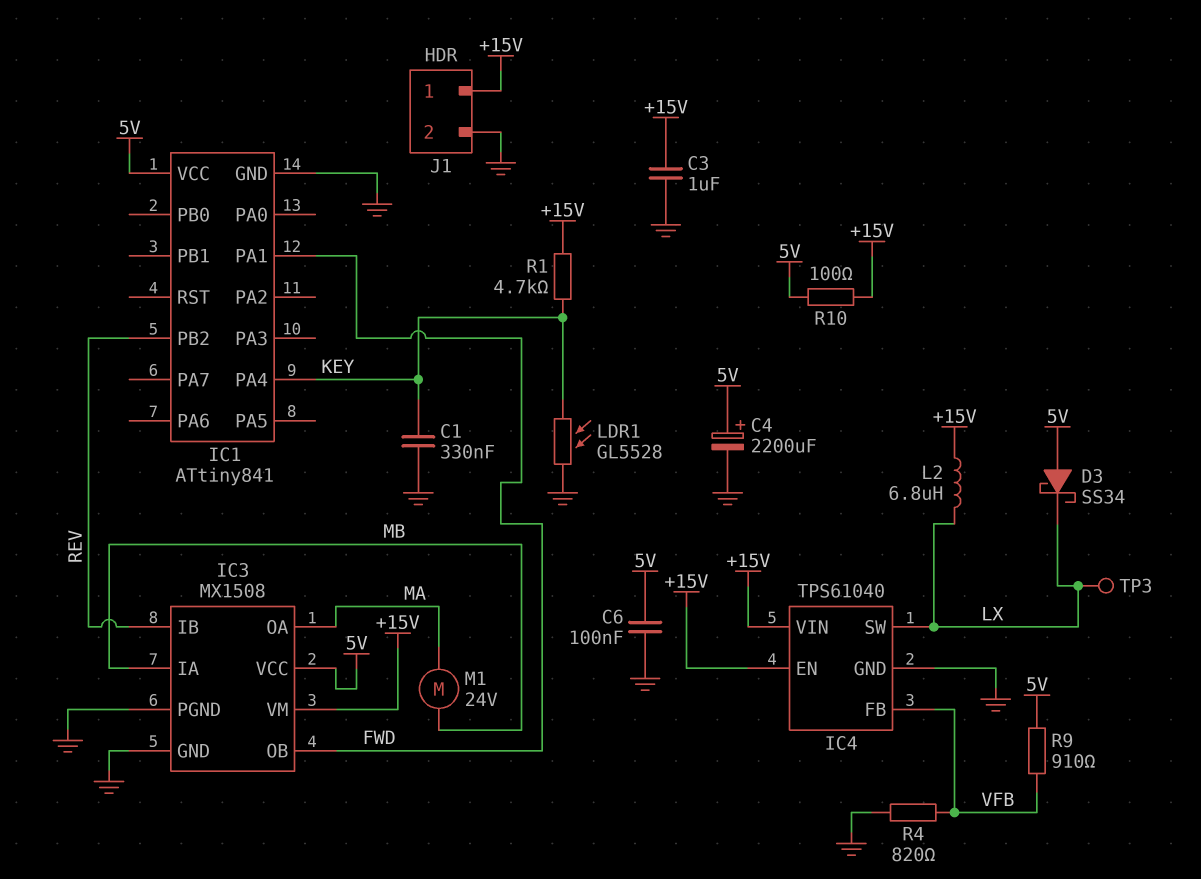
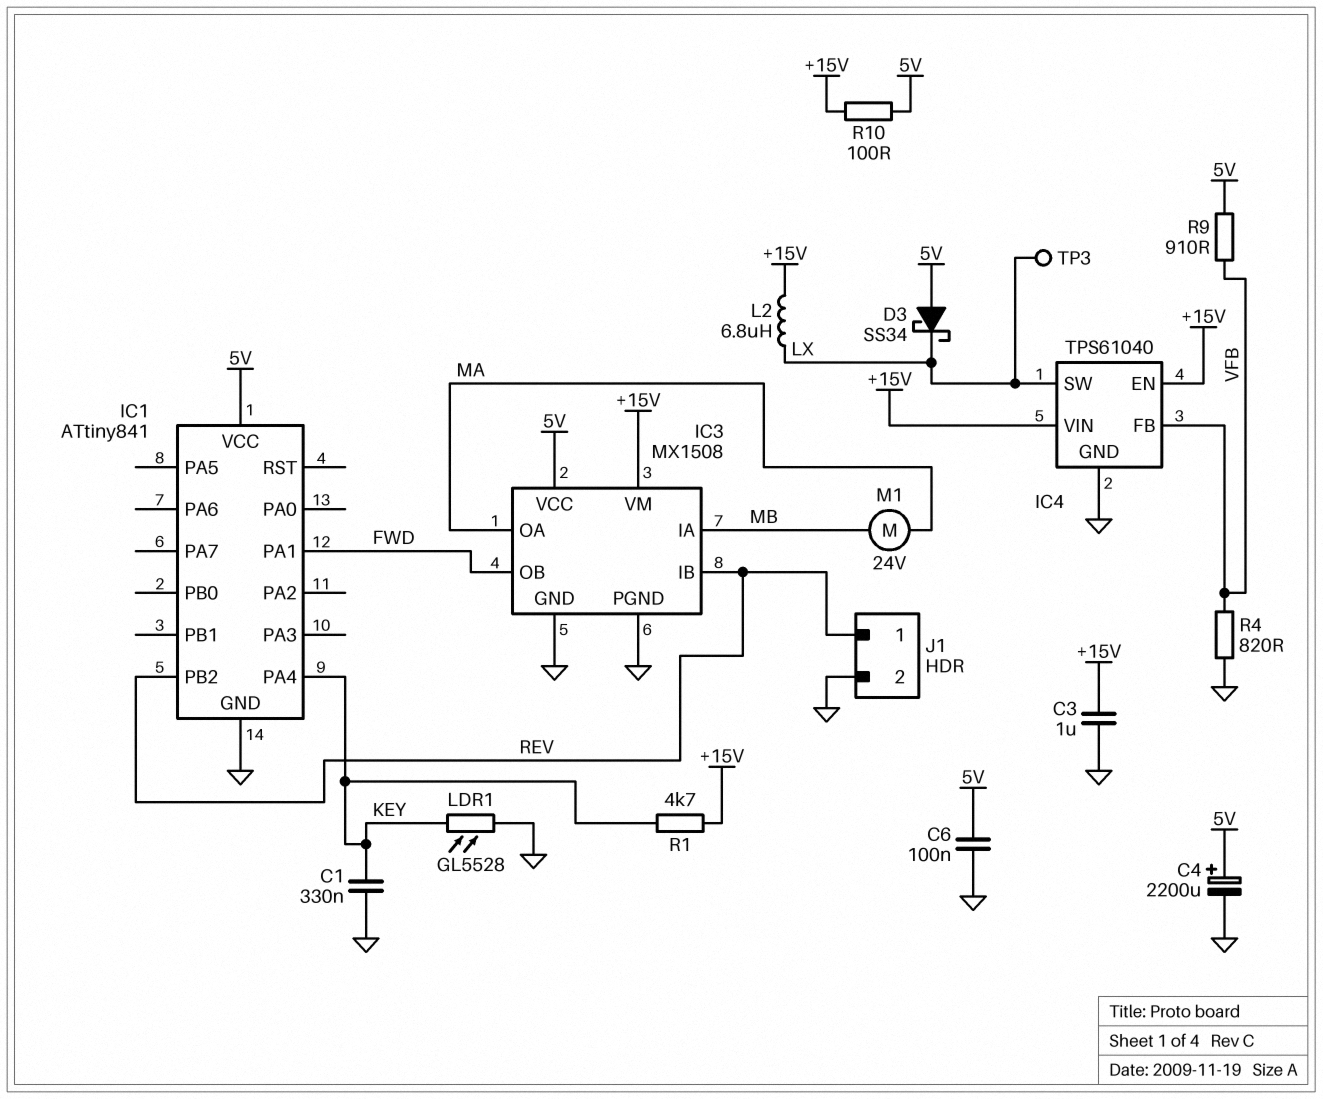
J1 pin 1: +15V -> REV

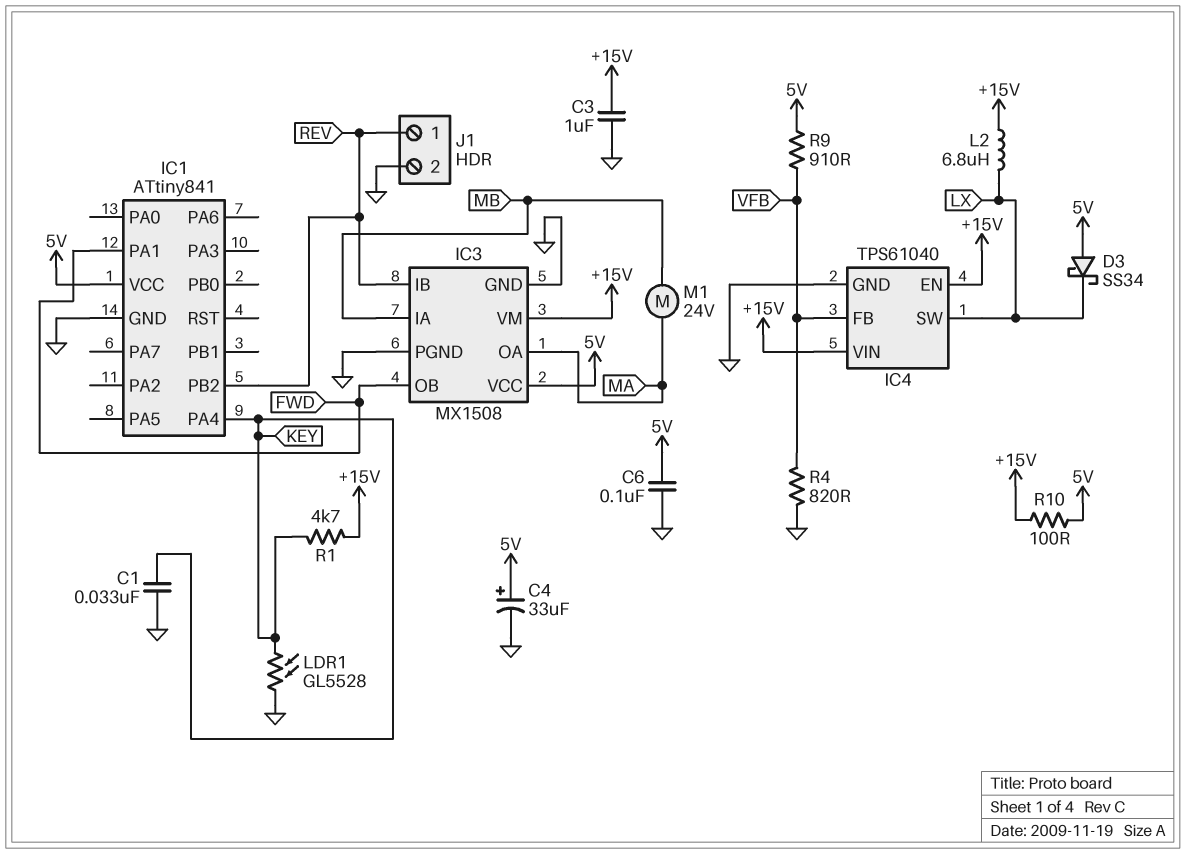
C1: 330nF (GND, KEY) -> 33nF (GND, KEY)
C4: 2200uF (plus 5V, minus GND) -> 33uF (plus 5V, minus GND)
TP3: test point (LX) -> none

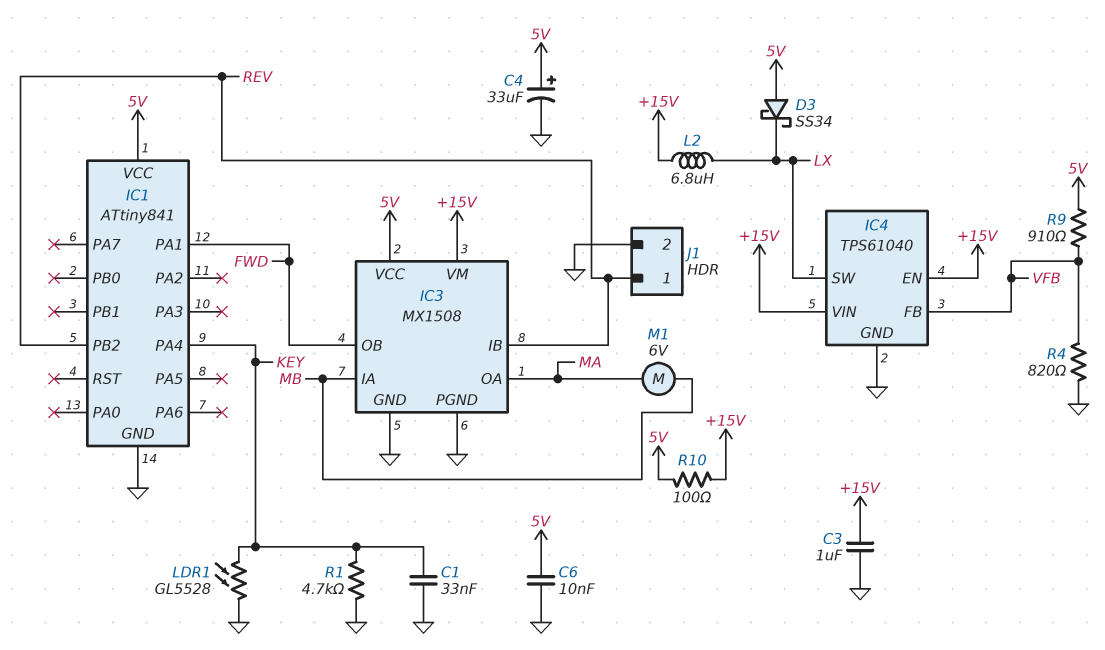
C6: 100nF (5V, GND) -> 10nF (5V, GND)
M1: motor 24V (MA, MB) -> motor 6V (MA, MB)
R1: 4.7k (+15V, KEY) -> 4.7k (GND, KEY)

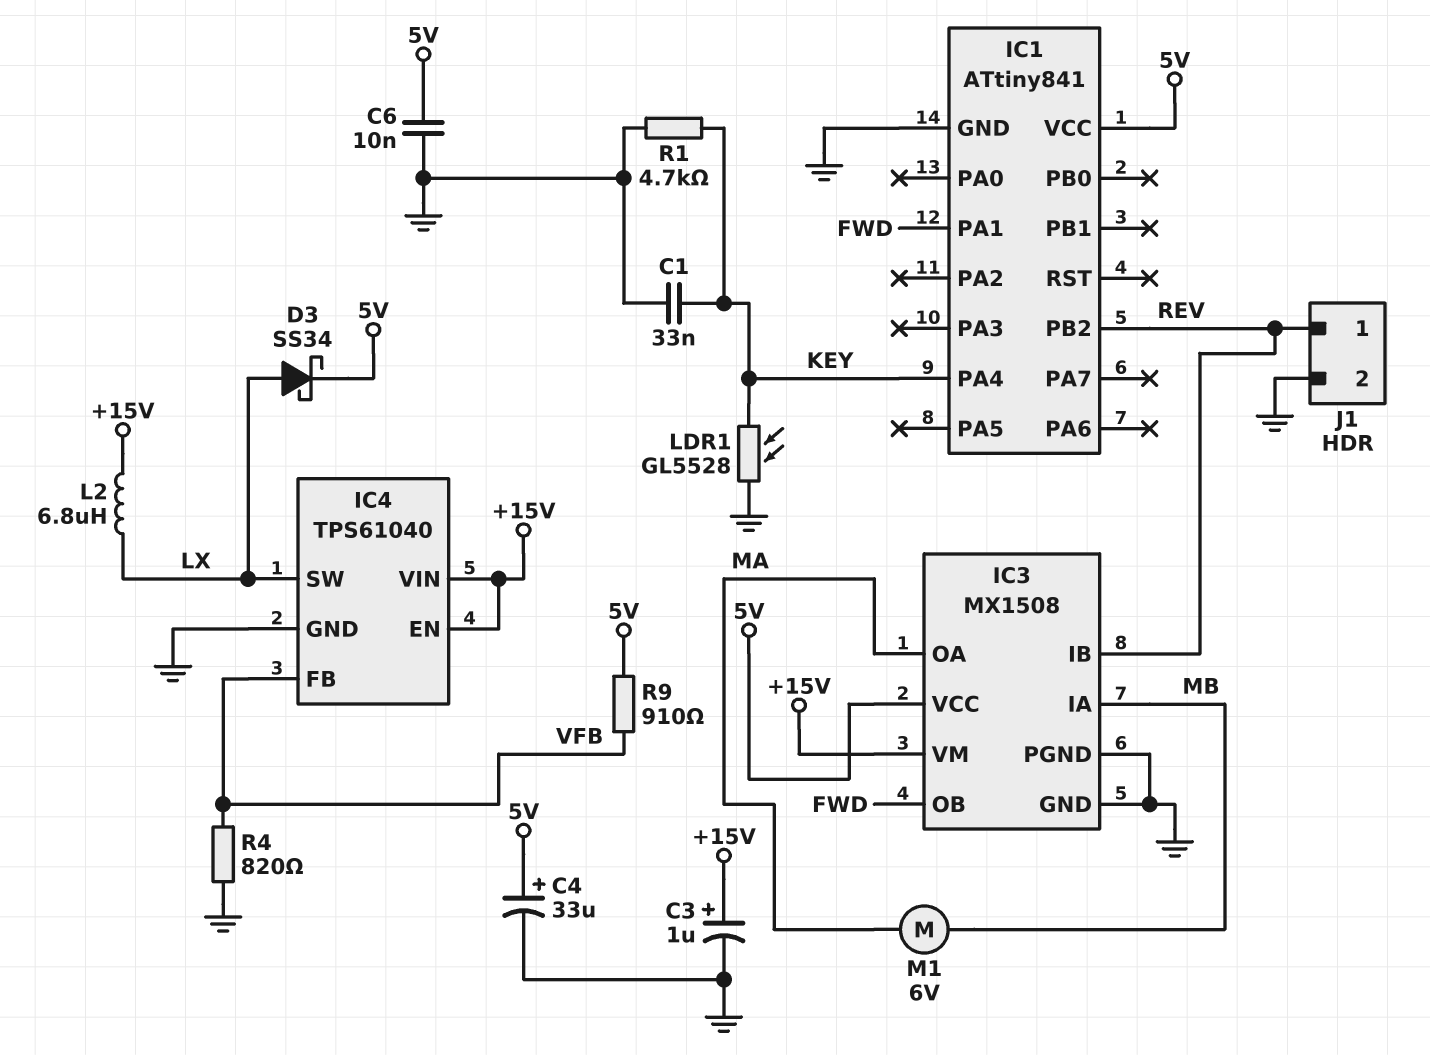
C3: 1uF (+15V, GND) -> 1uF (plus +15V, minus GND)
D3: schottky SS34 (A 5V, K LX) -> schottky SS34 (A LX, K 5V)
R10: 100 (+15V, 5V) -> none

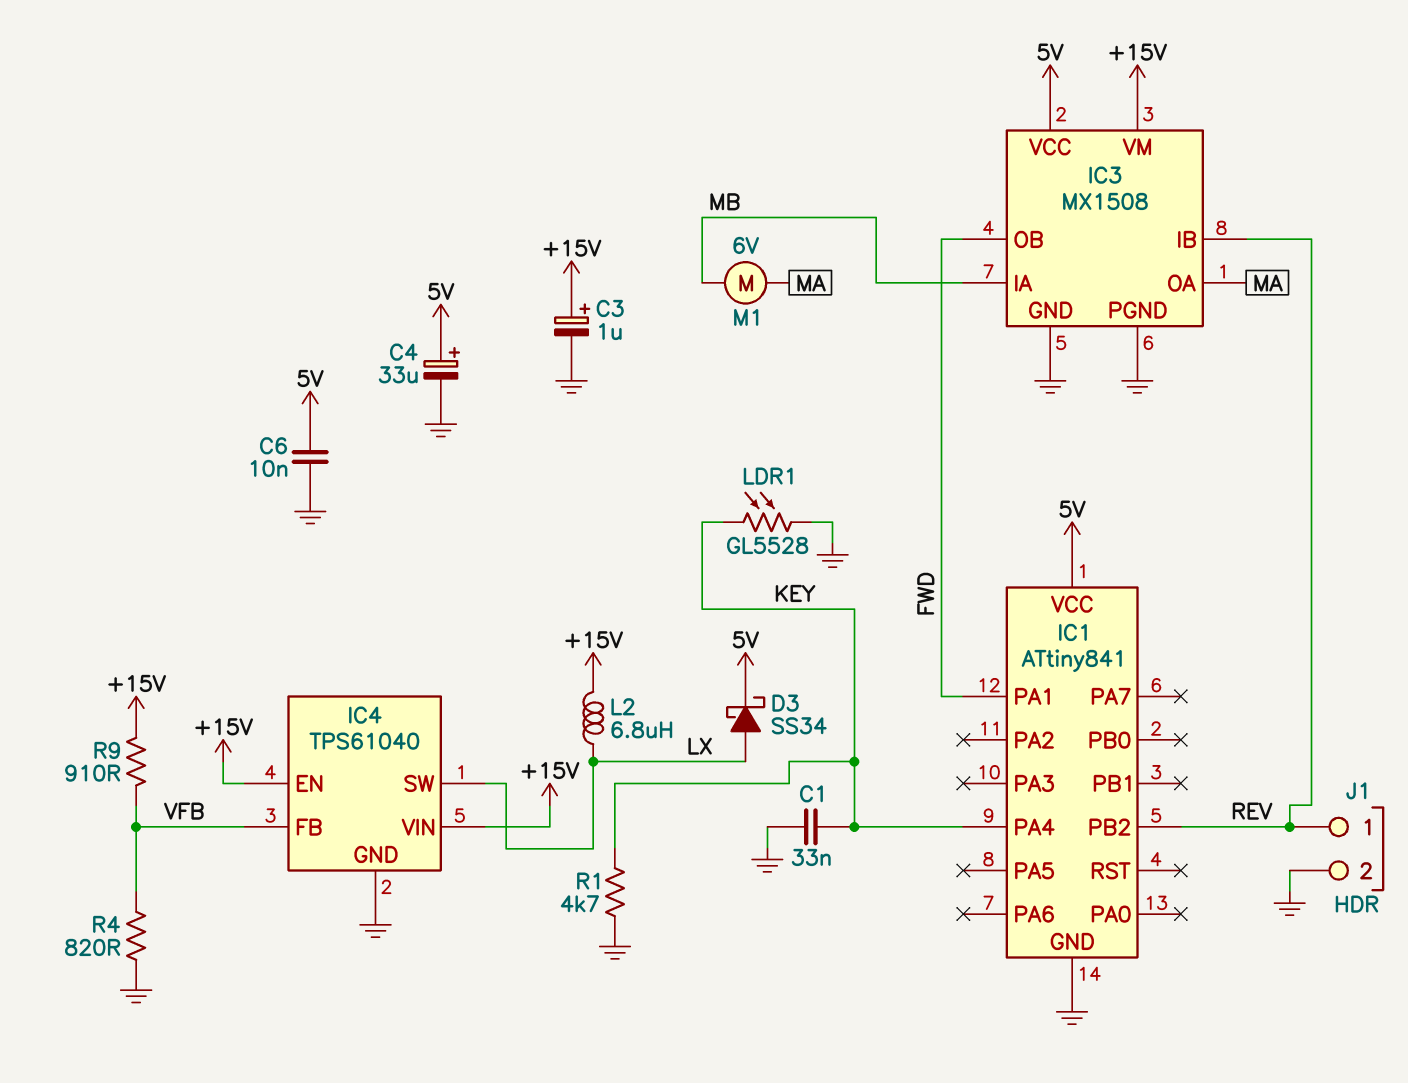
R9: 910 (5V, VFB) -> 910 (+15V, VFB)

